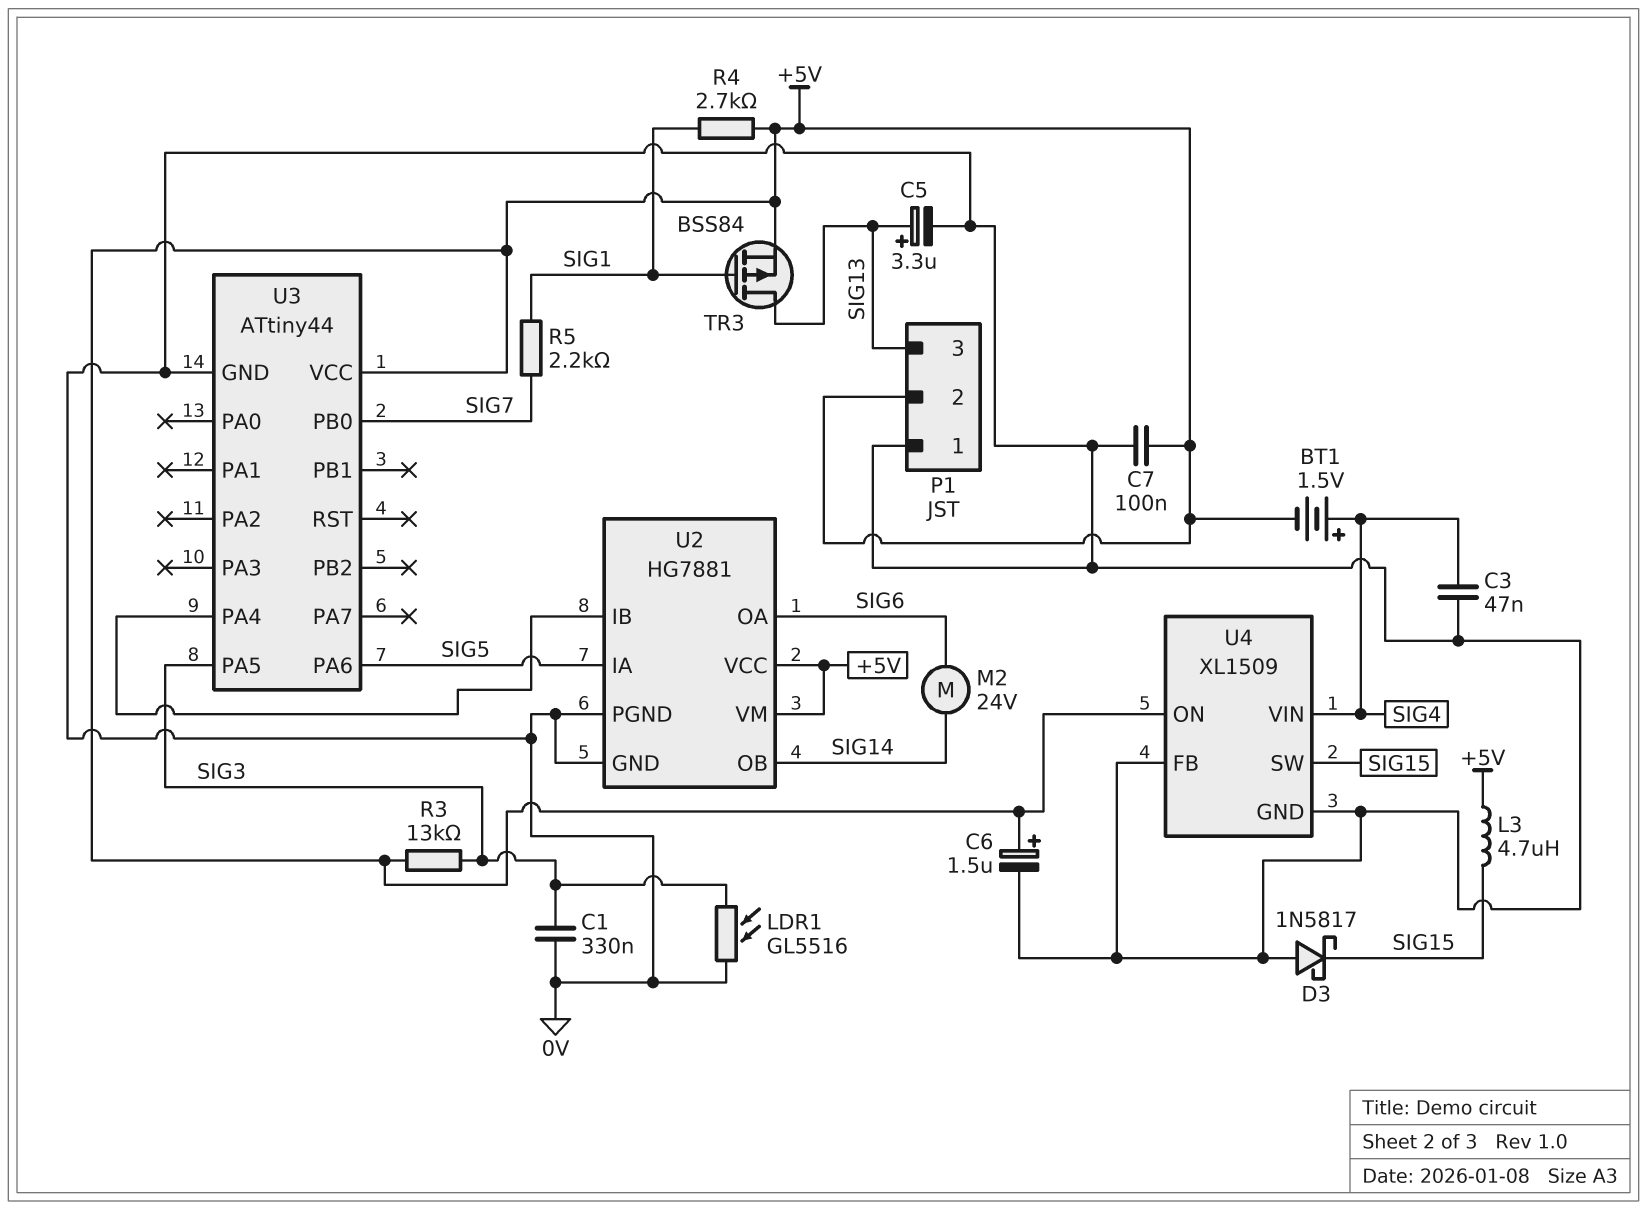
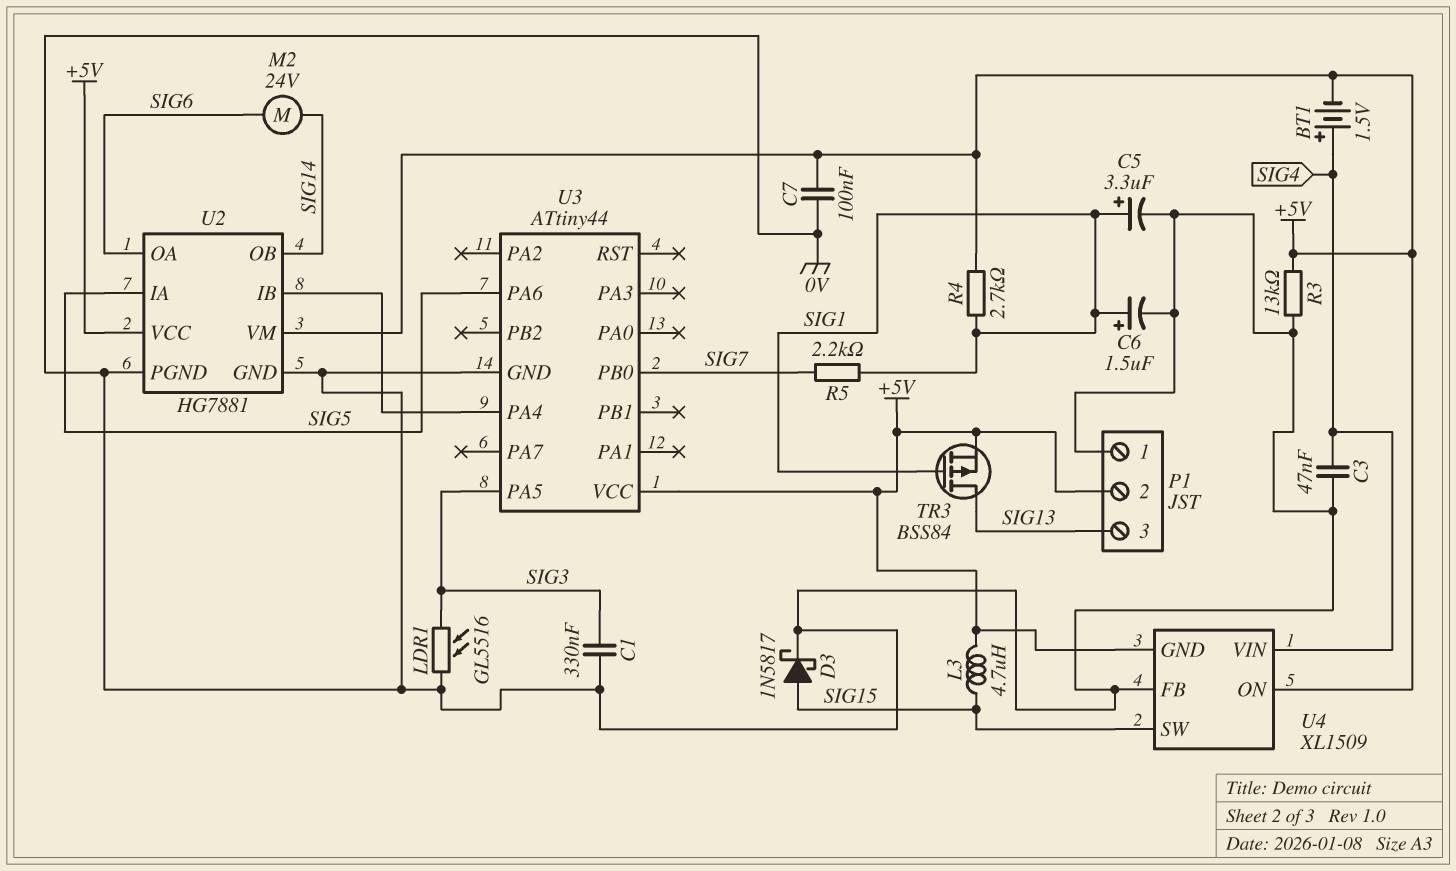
C5: 3.3uF (plus SIG13, minus 0V) -> 3.3uF (plus SIG1, minus 0V)
C6: 1.5uF (plus +5V, minus 0V) -> 1.5uF (plus SIG1, minus 0V)
D3: schottky 1N5817 (A 0V, K SIG15) -> schottky 1N5817 (A SIG15, K 0V)
R3: 13k (+5V, SIG3) -> 13k (+5V, 0V)
U4 pin GND: 0V -> +5V

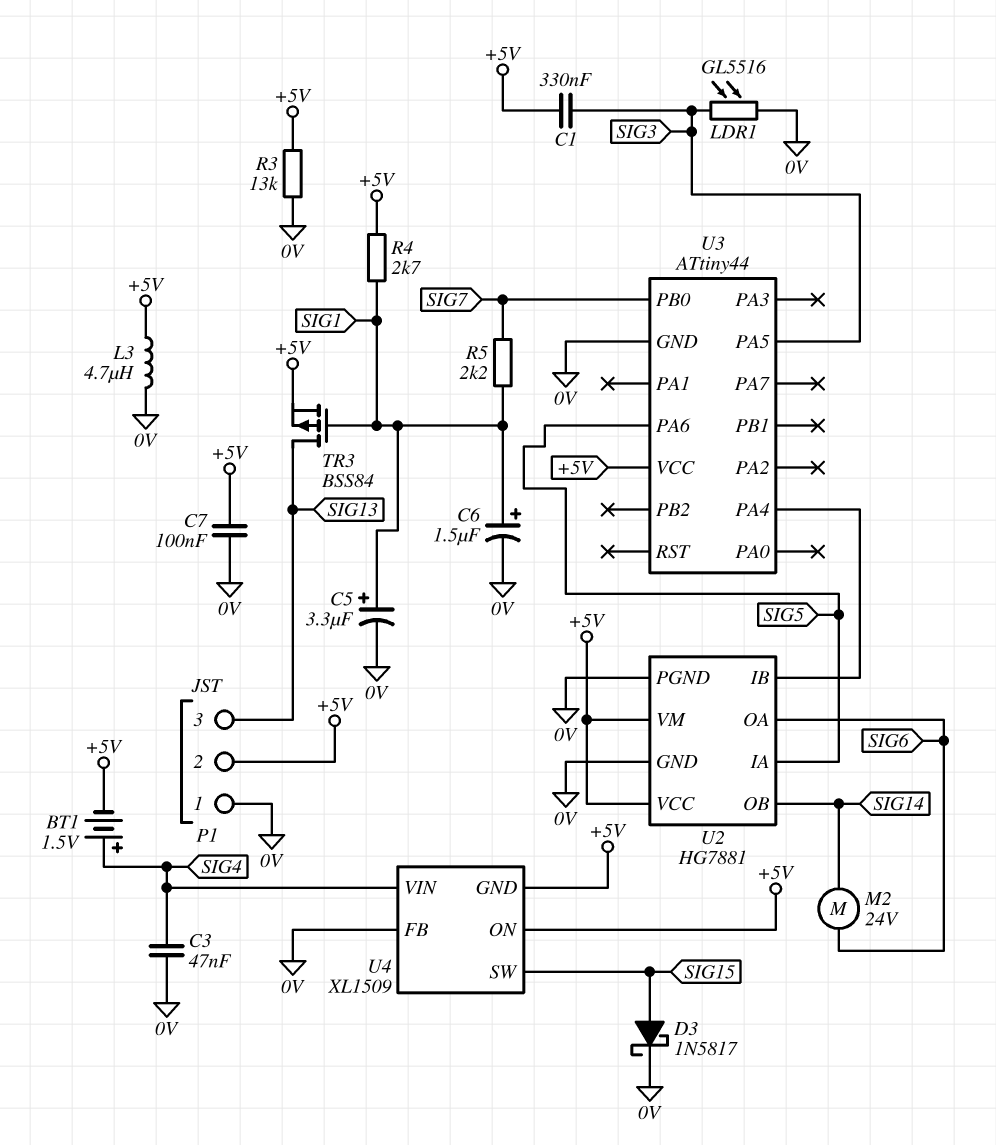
C1: 330nF (0V, SIG3) -> 330nF (+5V, SIG3)
L3: 4.7uH (+5V, SIG15) -> 4.7uH (+5V, 0V)

